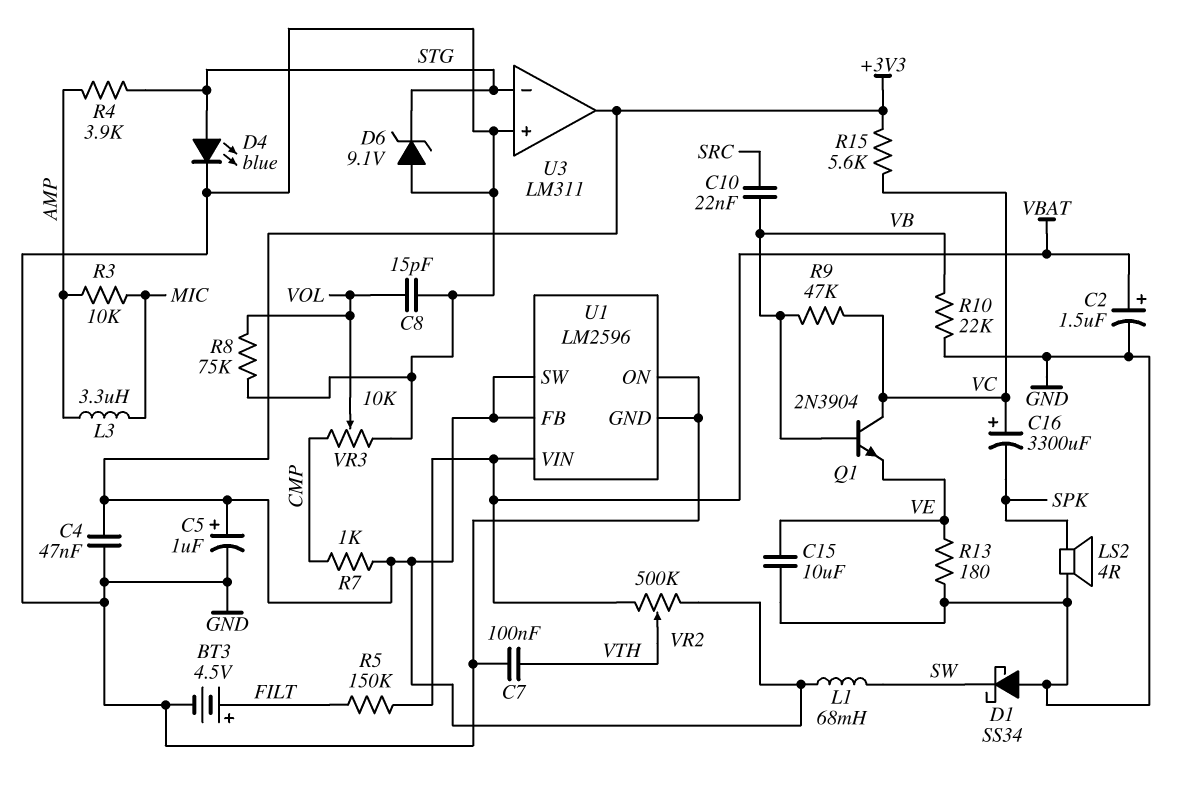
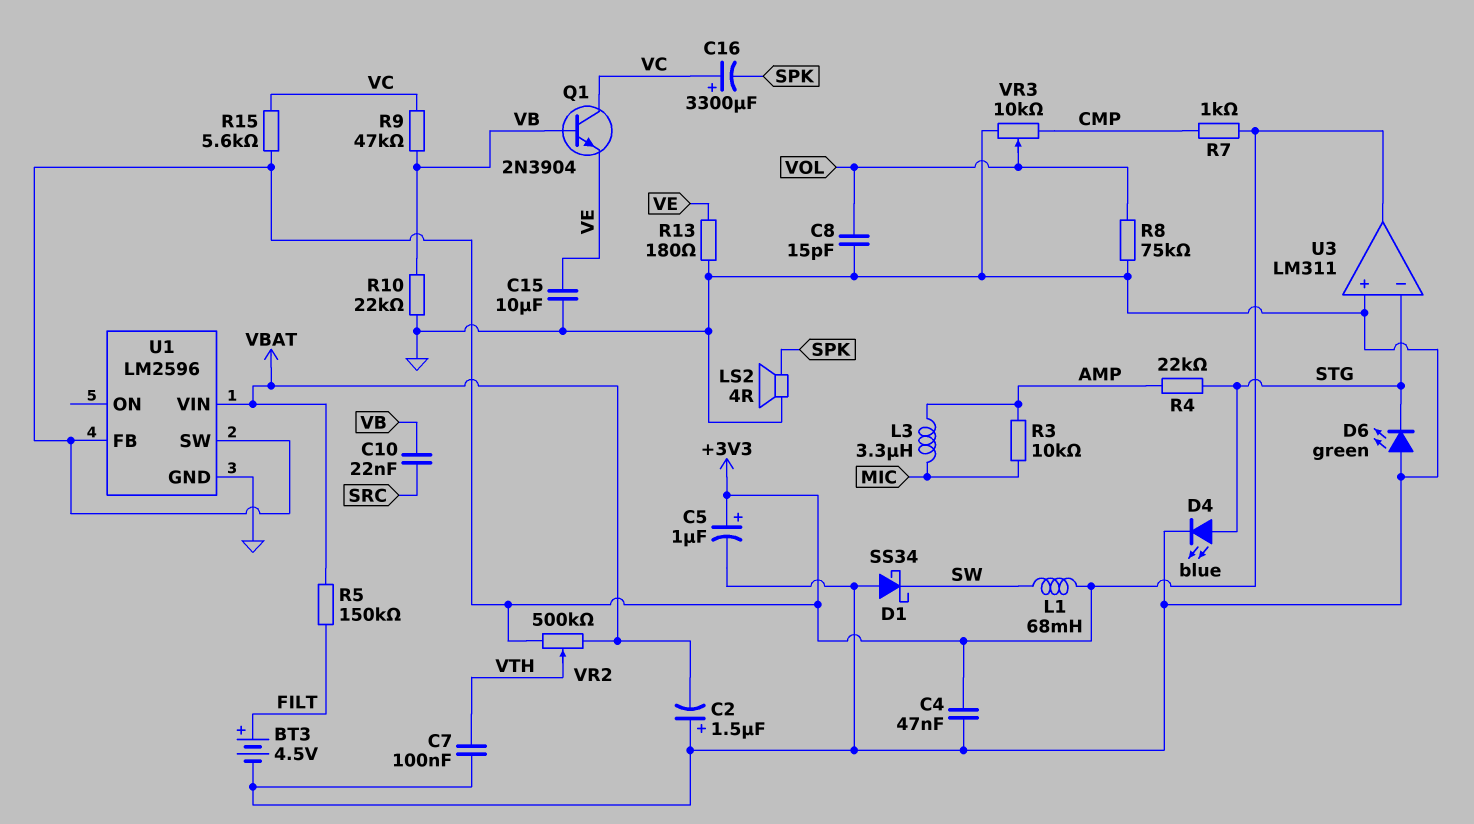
C2: 1.5uF (plus VBAT, minus GND) -> 1.5uF (plus GND, minus VBAT)
D6: zener 9.1V (A GND, K STG) -> LED green (A GND, K STG)
R4: 3.9k (AMP, STG) -> 22k (AMP, STG)
U1 pin ON: GND -> none

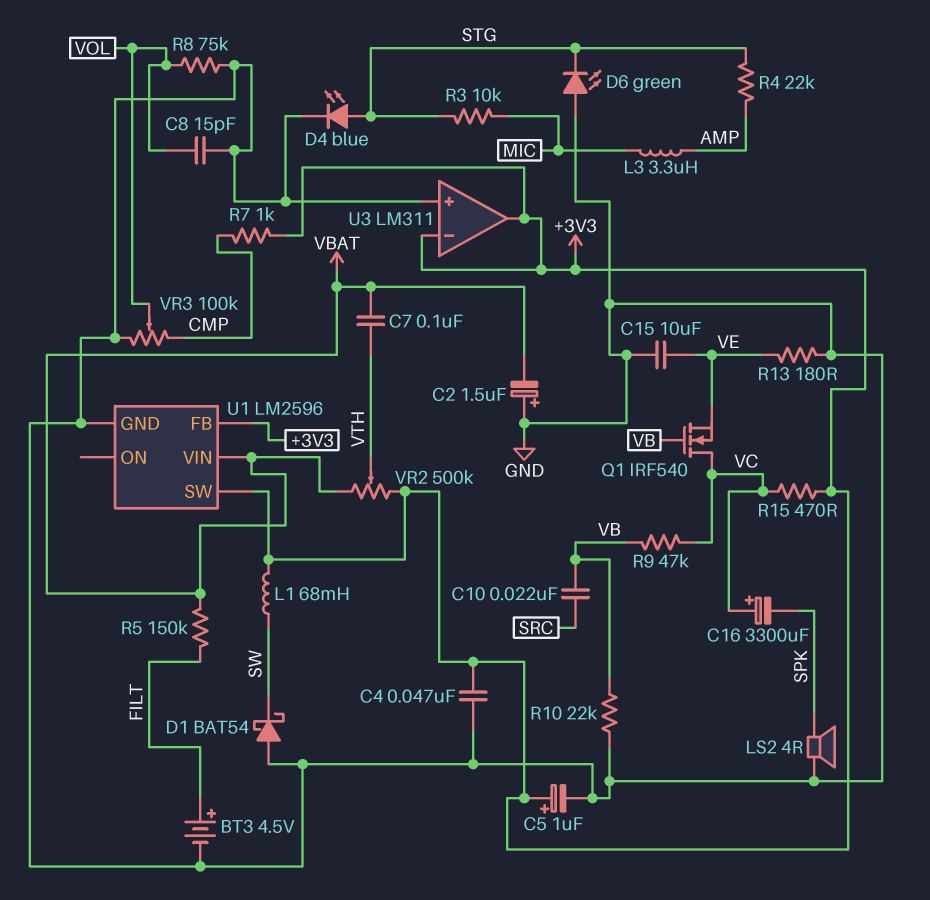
C7: 100nF (GND, VTH) -> 100nF (VBAT, VTH)
D1: schottky SS34 (A GND, K SW) -> schottky BAT54 (A GND, K SW)
Q1: NPN 2N3904 (B VB, C VC, E VE) -> NMOS IRF540 (G VB, D VC, S VE)
R3: 10k (AMP, MIC) -> 10k (MIC, STG)
R15: 5.6k (+3V3, VC) -> 470 (+3V3, VC)
U3 pin in-: STG -> +3V3
VR3: 10k (CMP, GND, wiper VOL) -> 100k (CMP, GND, wiper VOL)

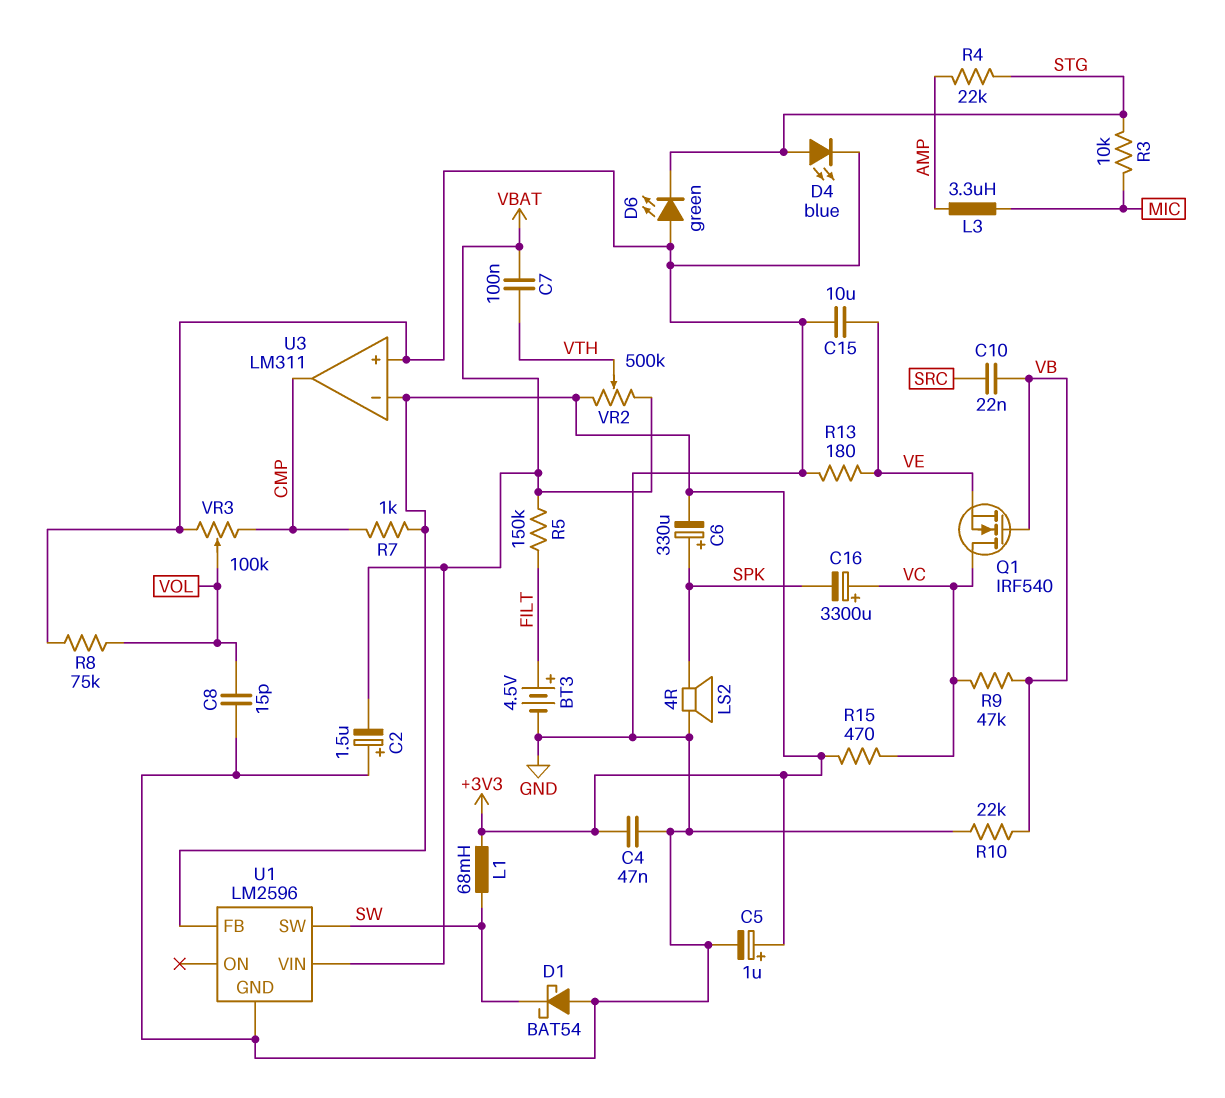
C6: none -> 330uF (plus SPK, minus +3V3)
U1 pin SW: +3V3 -> SW
U3 pin out: +3V3 -> CMP

